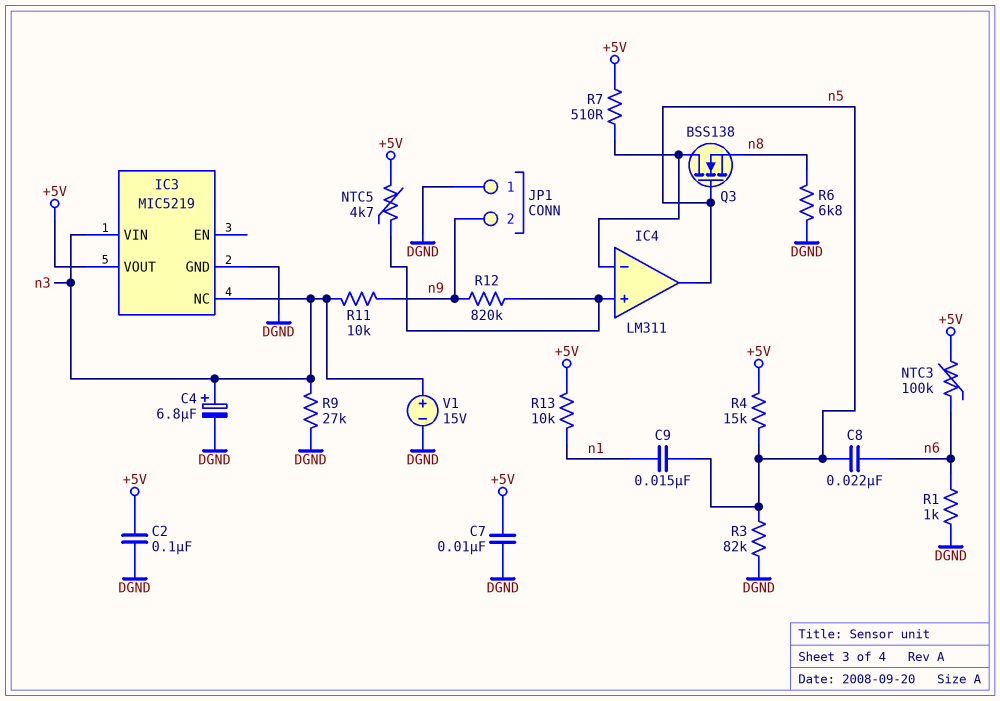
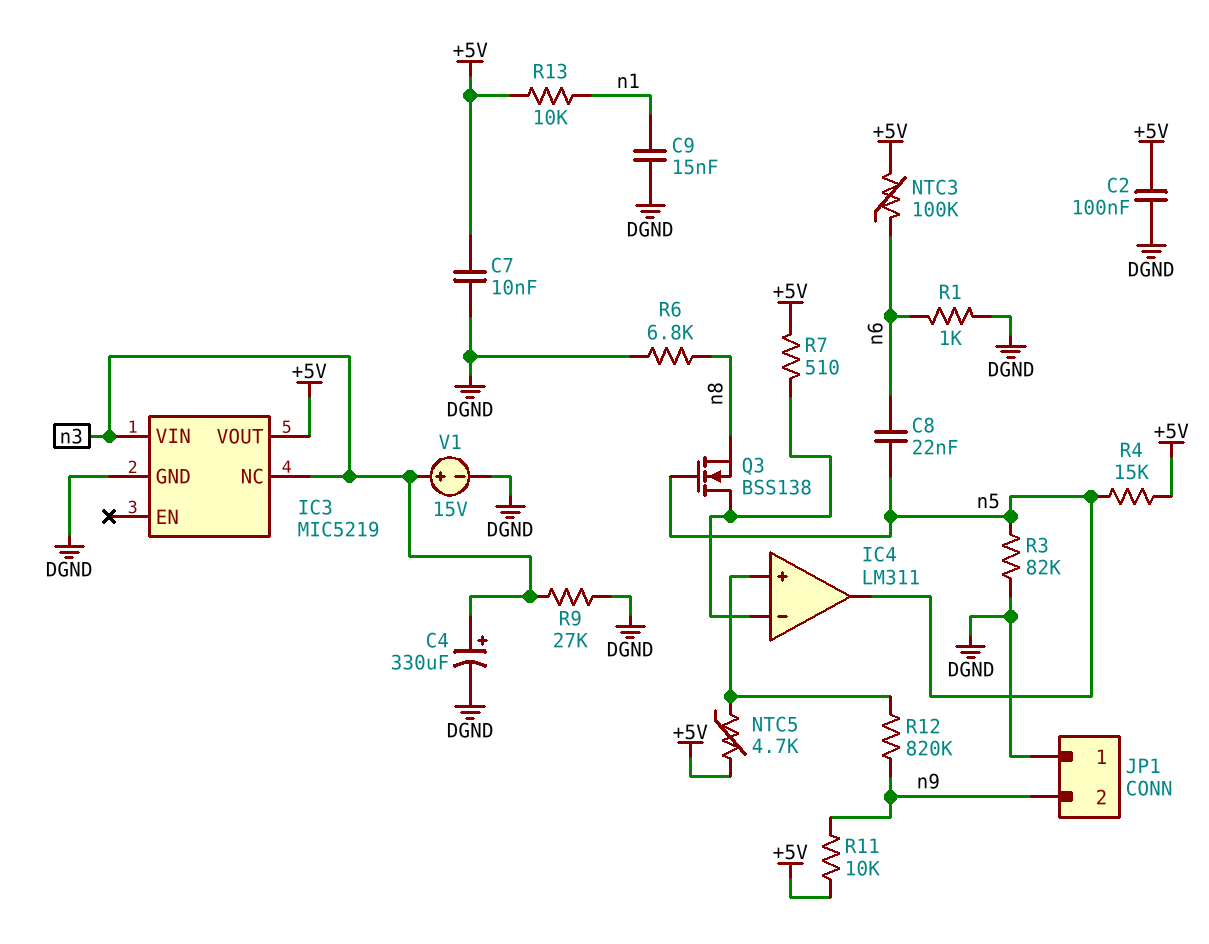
C4: 6.8uF (plus n3, minus DGND) -> 330uF (plus n3, minus DGND)
C9: 15nF (n1, n5) -> 15nF (DGND, n1)
R11: 10k (n3, n9) -> 10k (+5V, n9)

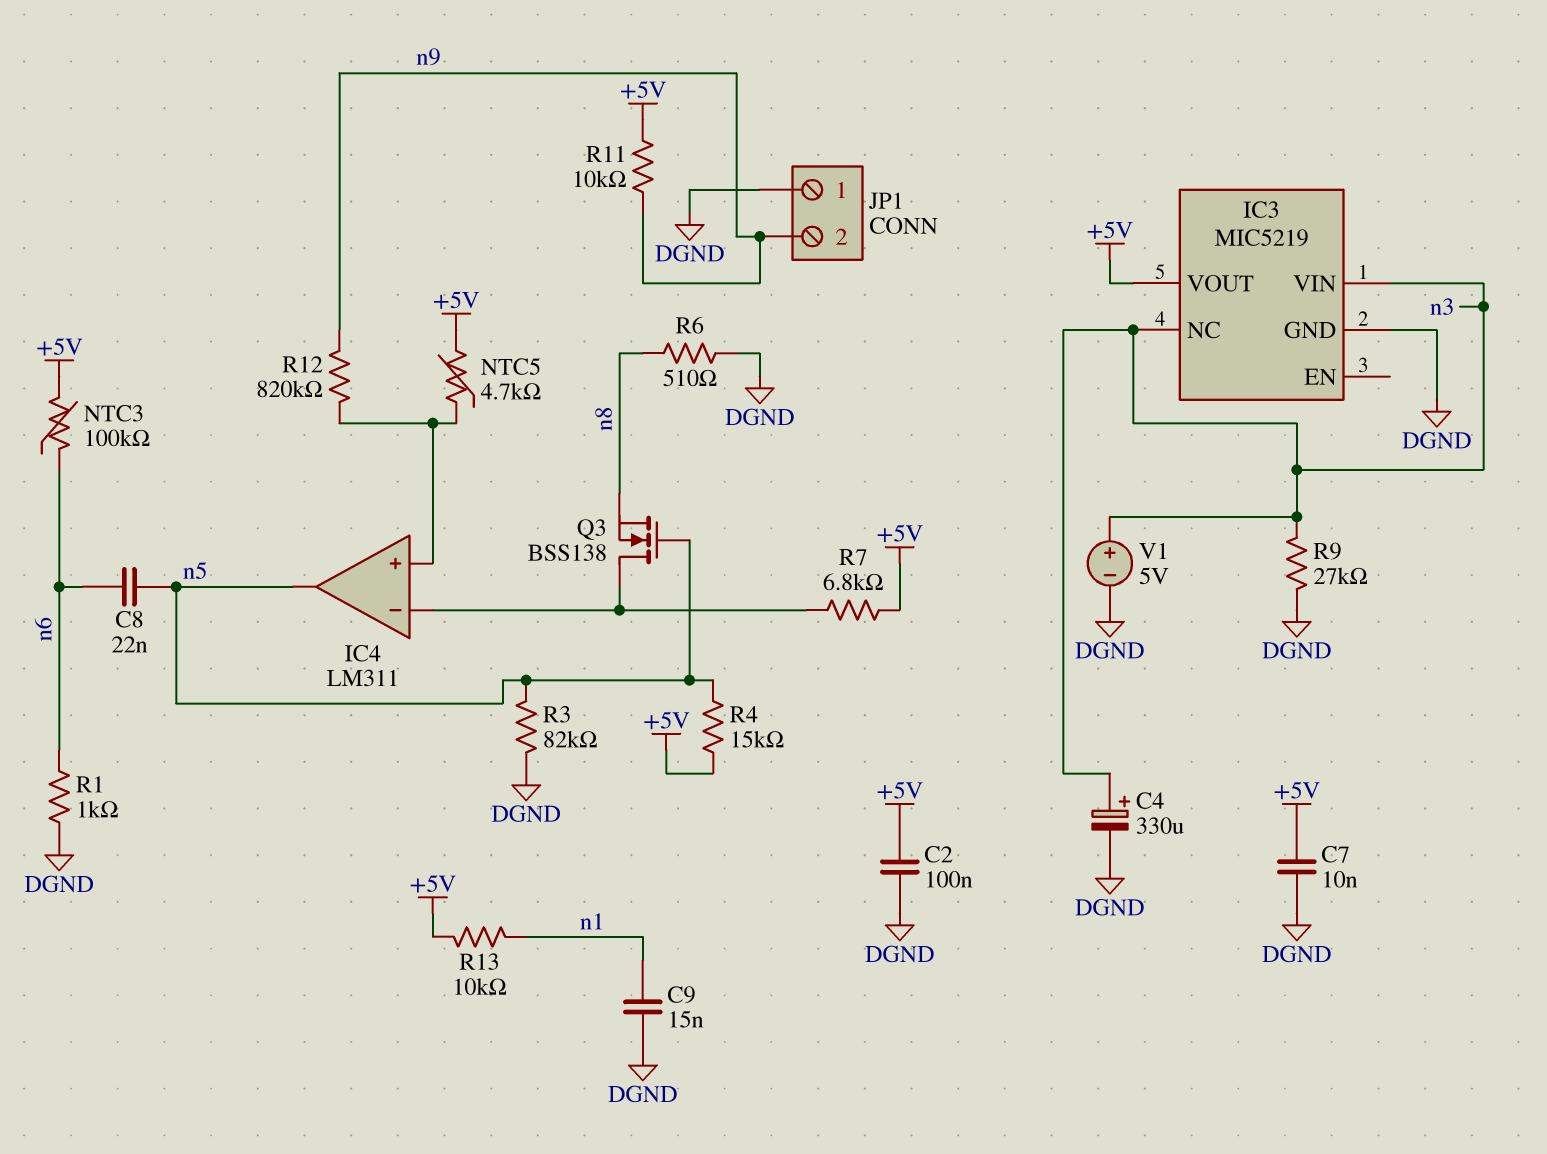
R6: 6.8k (DGND, n8) -> 510 (DGND, n8)
R7: 510 (+5V, IC4/in-) -> 6.8k (+5V, IC4/in-)
V1: 15V (plus n3, minus DGND) -> 5V (plus n3, minus DGND)

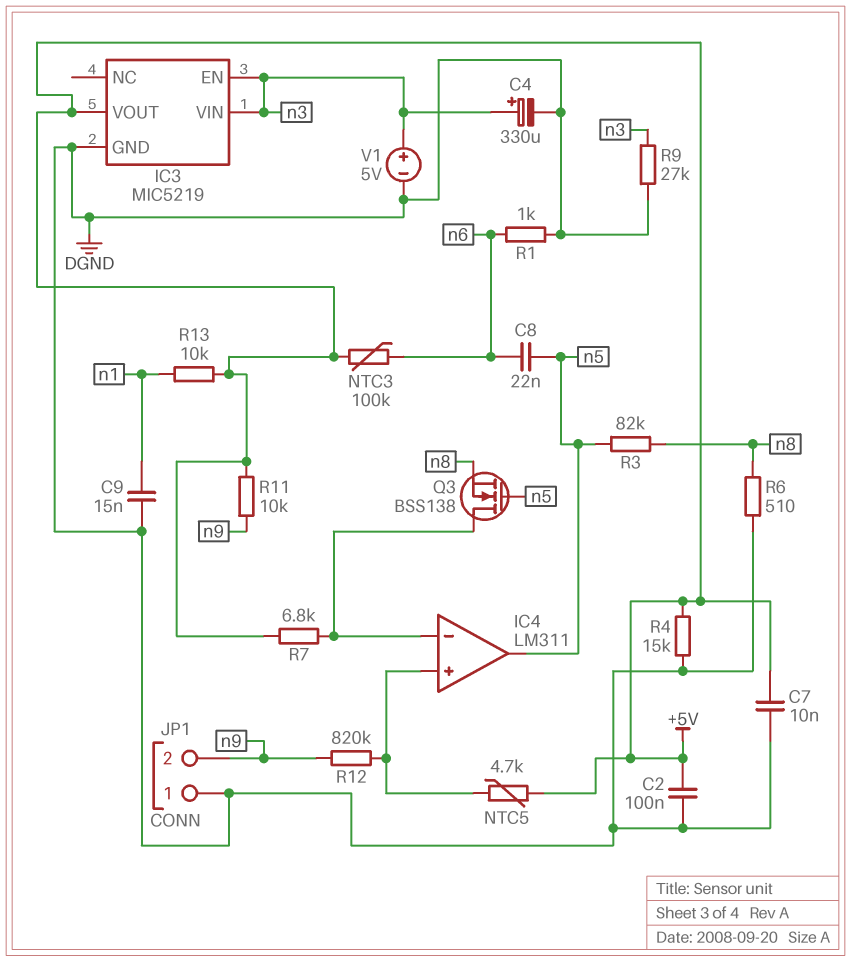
IC3 pin EN: none -> n3
IC3 pin NC: n3 -> none
R3: 82k (DGND, n5) -> 82k (n5, n8)
R4: 15k (+5V, n5) -> 15k (+5V, DGND)

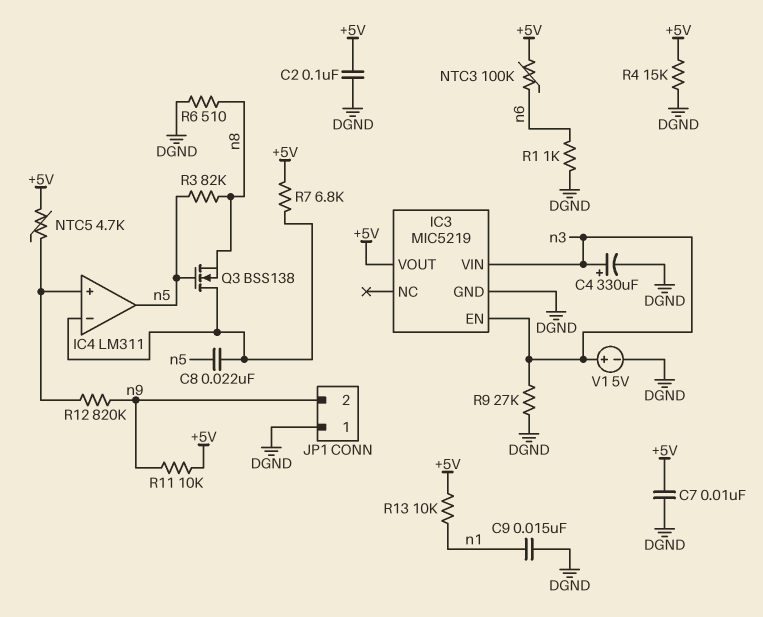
C8: 22nF (n5, n6) -> 22nF (IC4/in-, n5)

